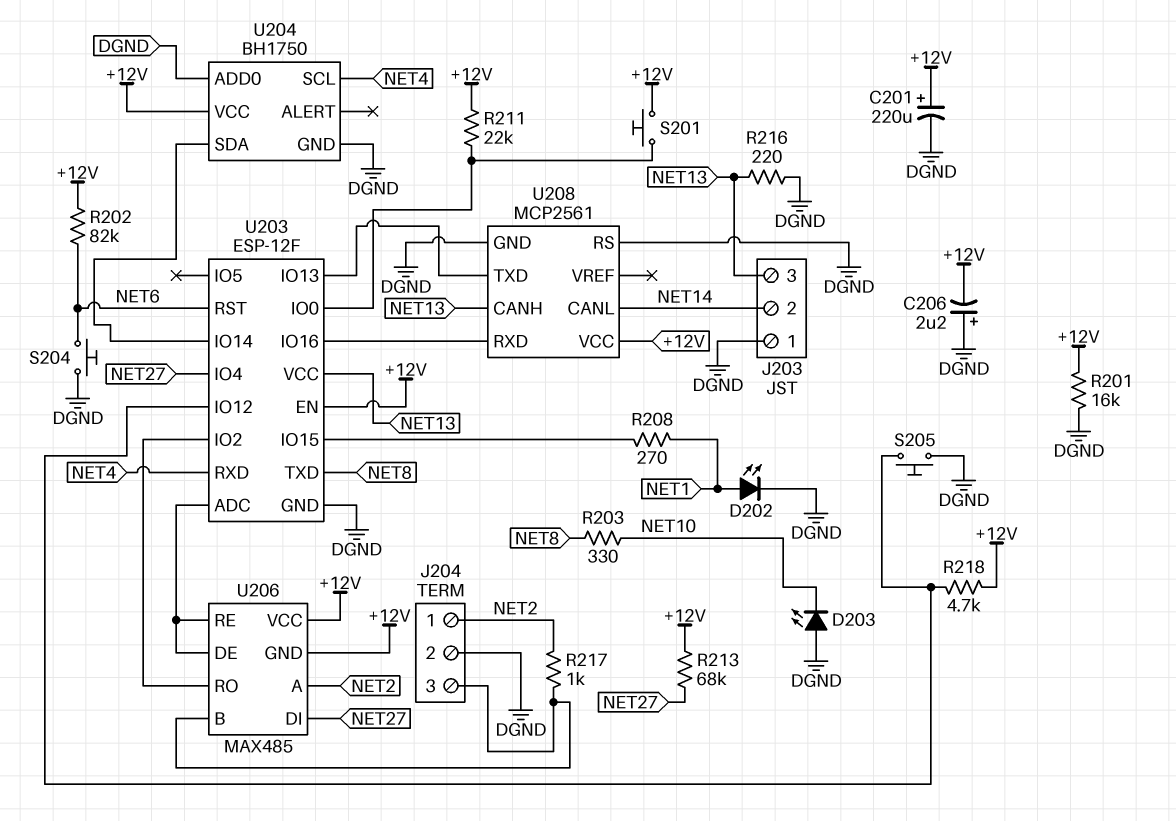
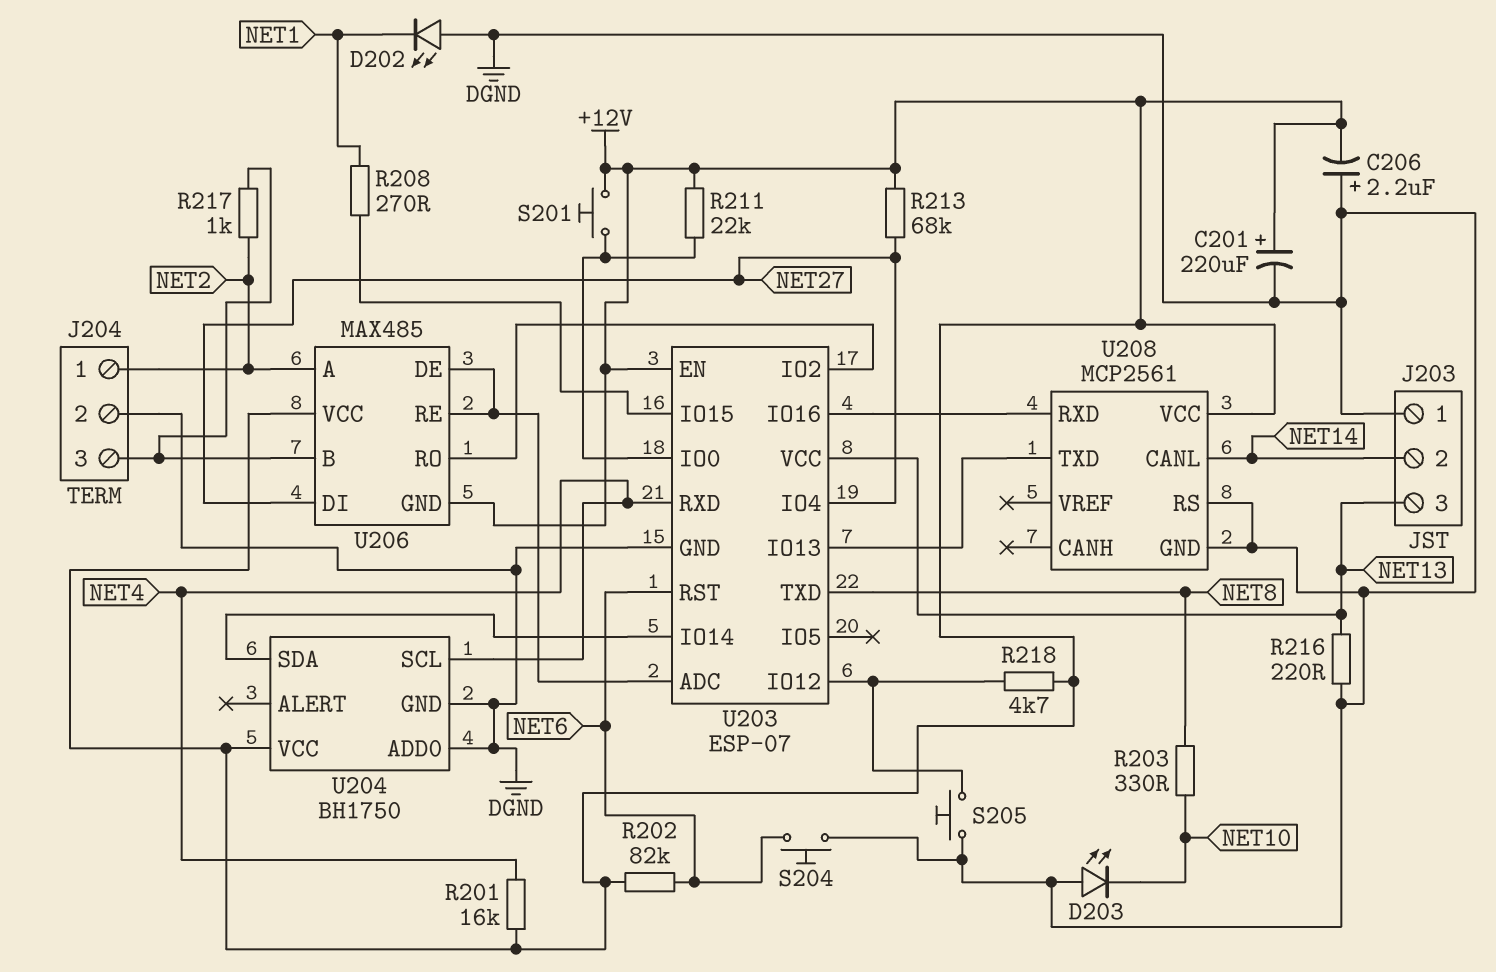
D202: LED (A NET1, K DGND) -> LED (A DGND, K NET1)
R201: 16k (+12V, DGND) -> 16k (+12V, NET4)
U203: ESP-12F -> ESP-07
U208 pin CANH: NET13 -> none

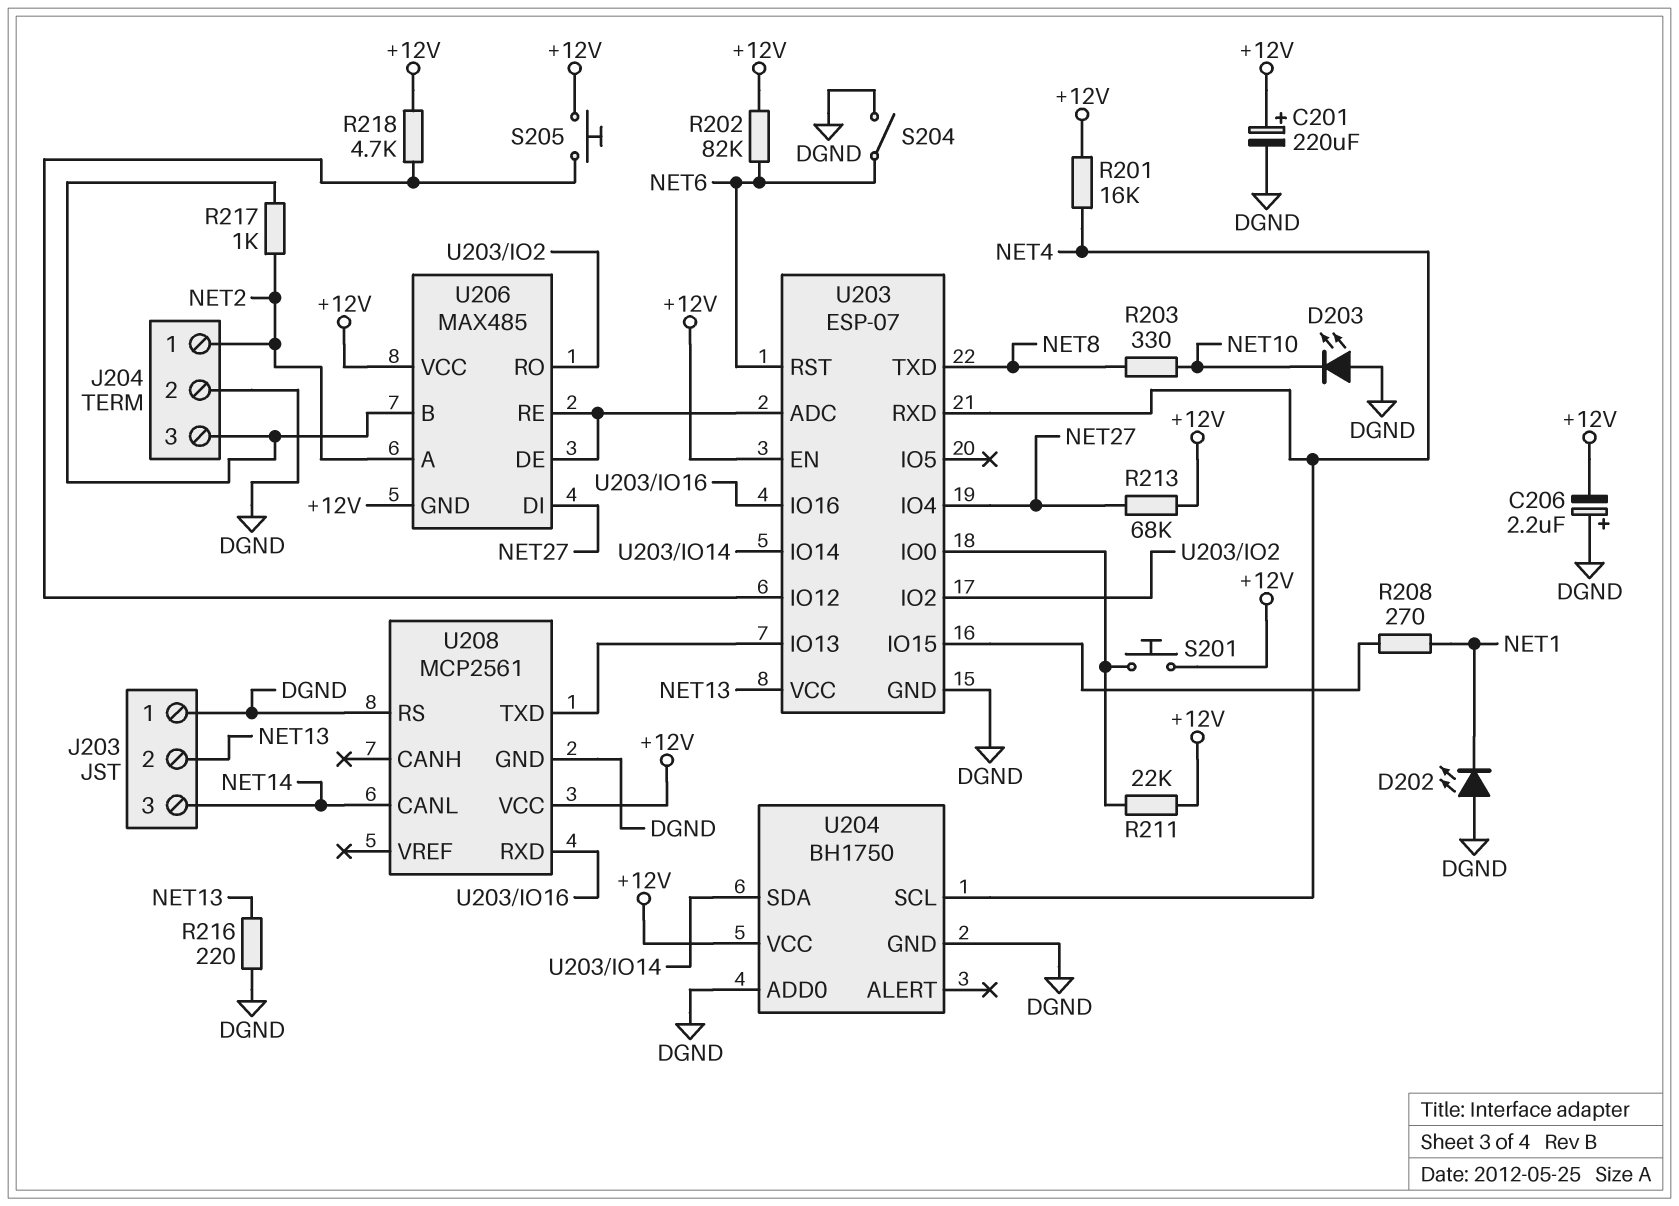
J203 pin 2: NET14 -> NET13
J203 pin 3: NET13 -> NET14
S204: button (DGND, NET6) -> switch (DGND, NET6)
S205: button (DGND, U203/IO12) -> button (+12V, U203/IO12)

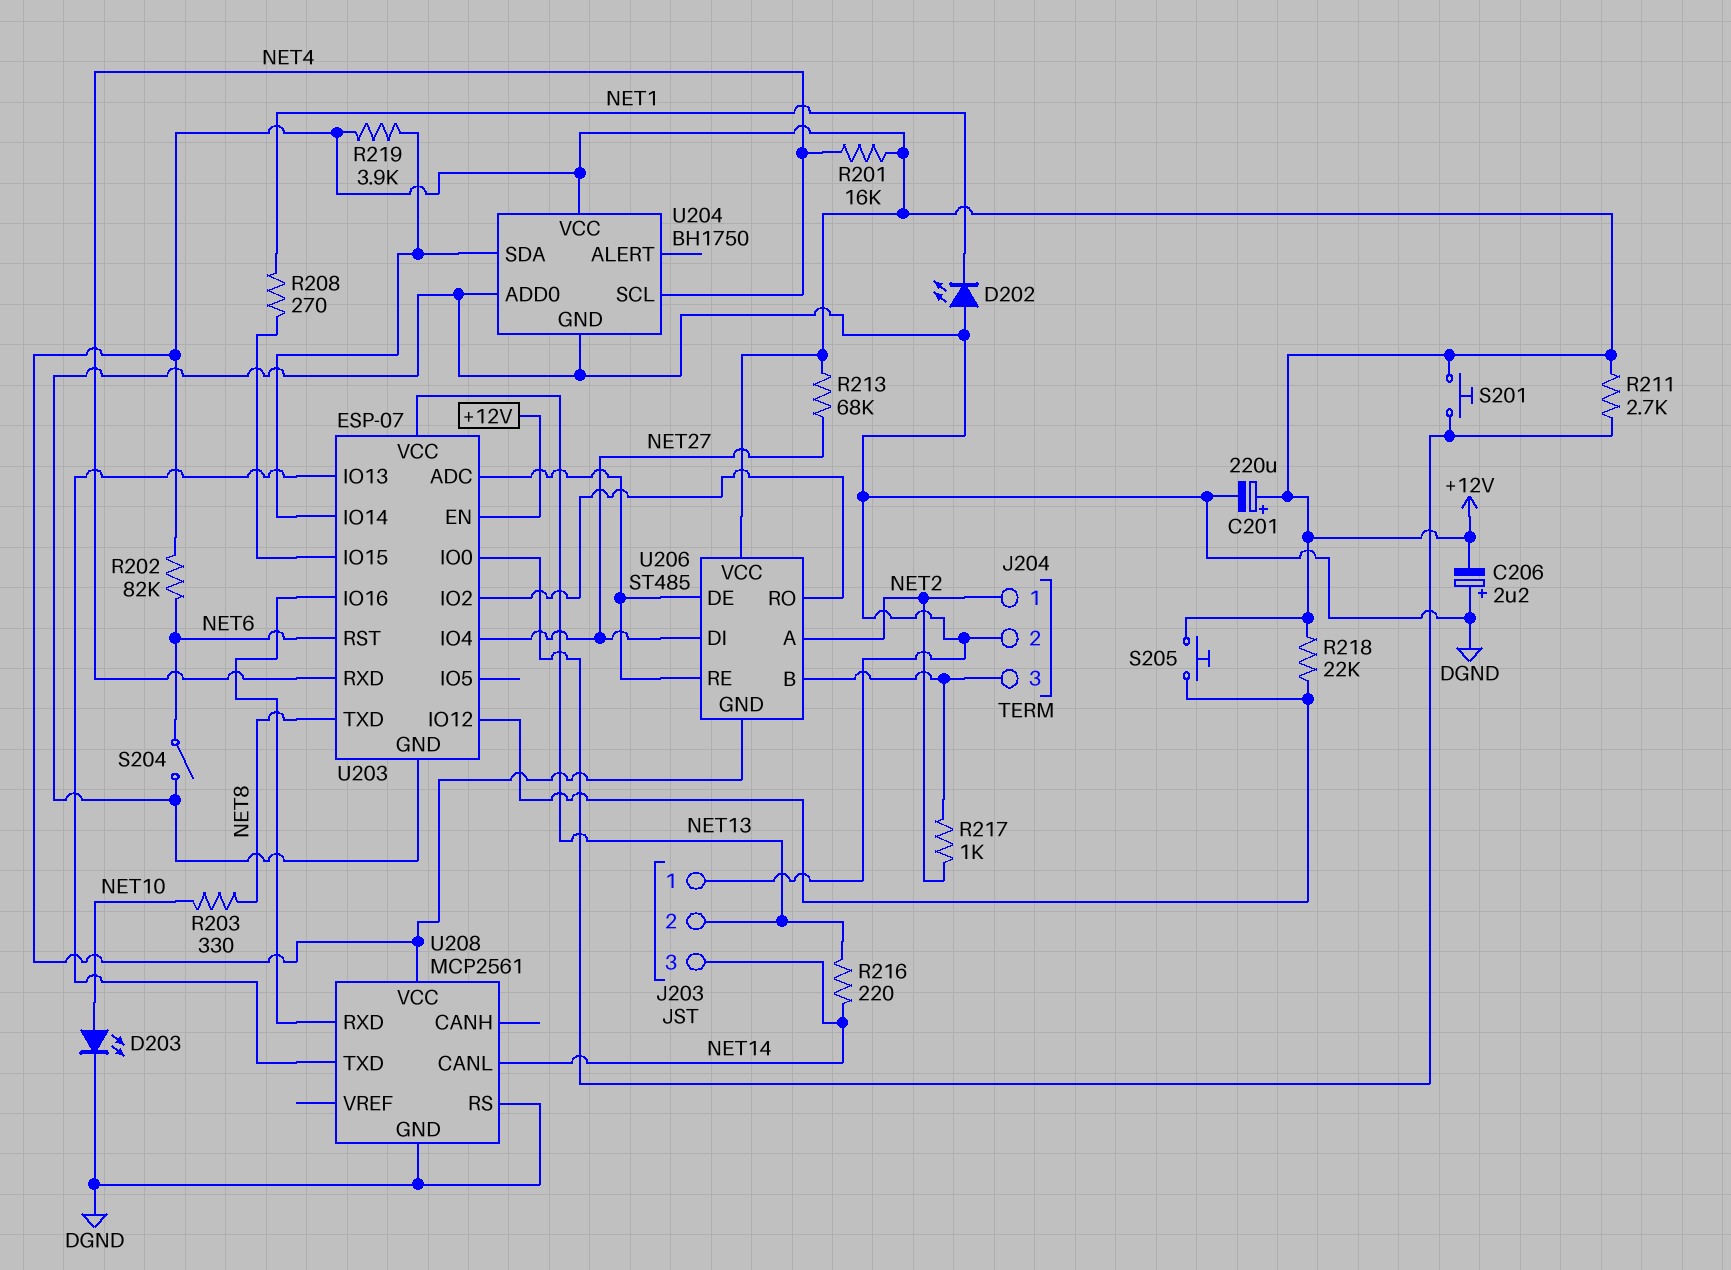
D203: LED (A DGND, K NET10) -> LED (A NET10, K DGND)
R211: 22k (+12V, U203/IO0) -> 2.7k (+12V, U203/IO0)
R216: 220 (DGND, NET13) -> 220 (NET13, NET14)
R218: 4.7k (+12V, U203/IO12) -> 22k (+12V, U203/IO12)
R219: none -> 3.9k (+12V, U203/IO14)
U206: MAX485 -> ST485

